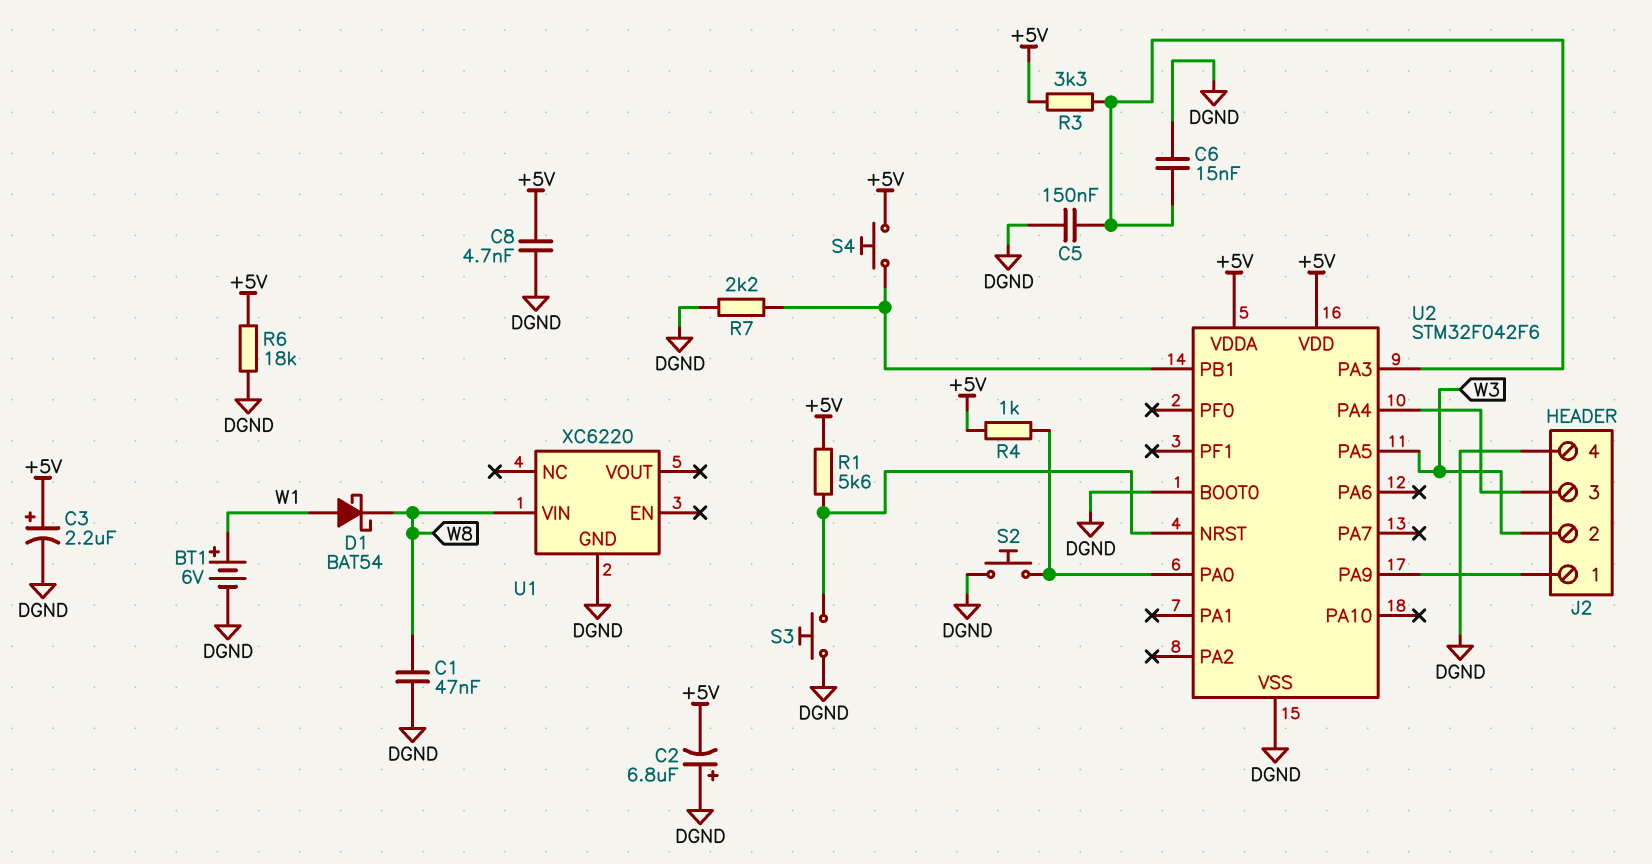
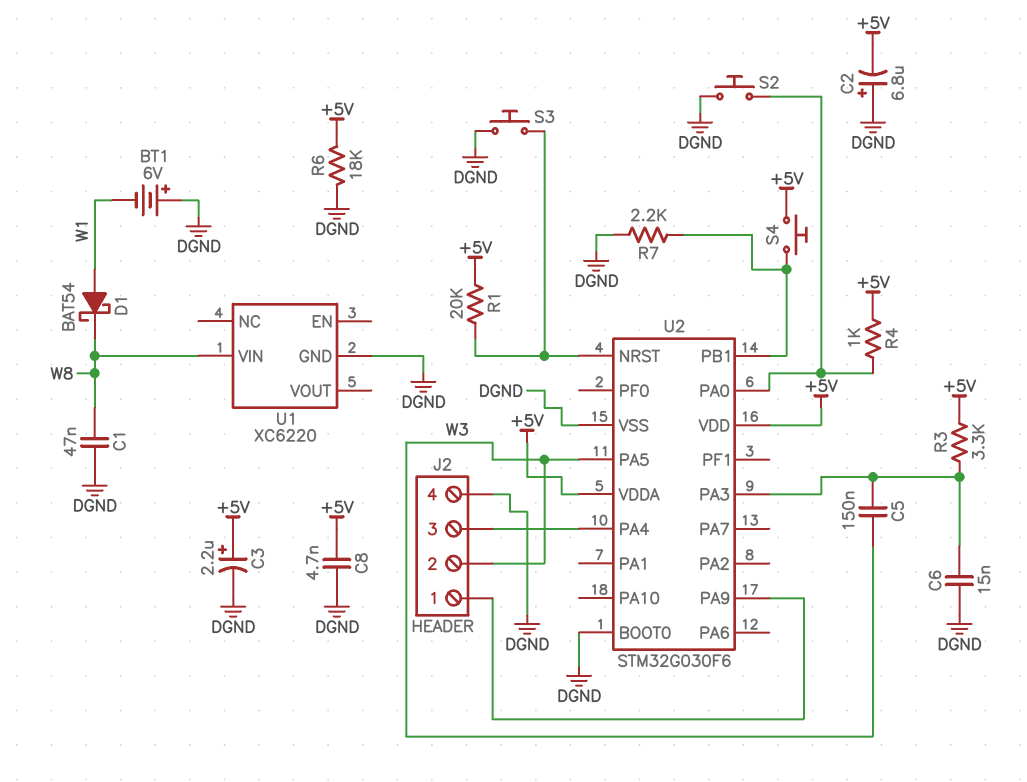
BT1: 6V (plus W1, minus DGND) -> 6V (plus DGND, minus W1)
C5: 150nF (DGND, U2/PA3) -> 150nF (U2/PA3, W3)
R1: 5.6k (+5V, U2/NRST) -> 20k (+5V, U2/NRST)
U2: STM32F042F6 -> STM32G030F6

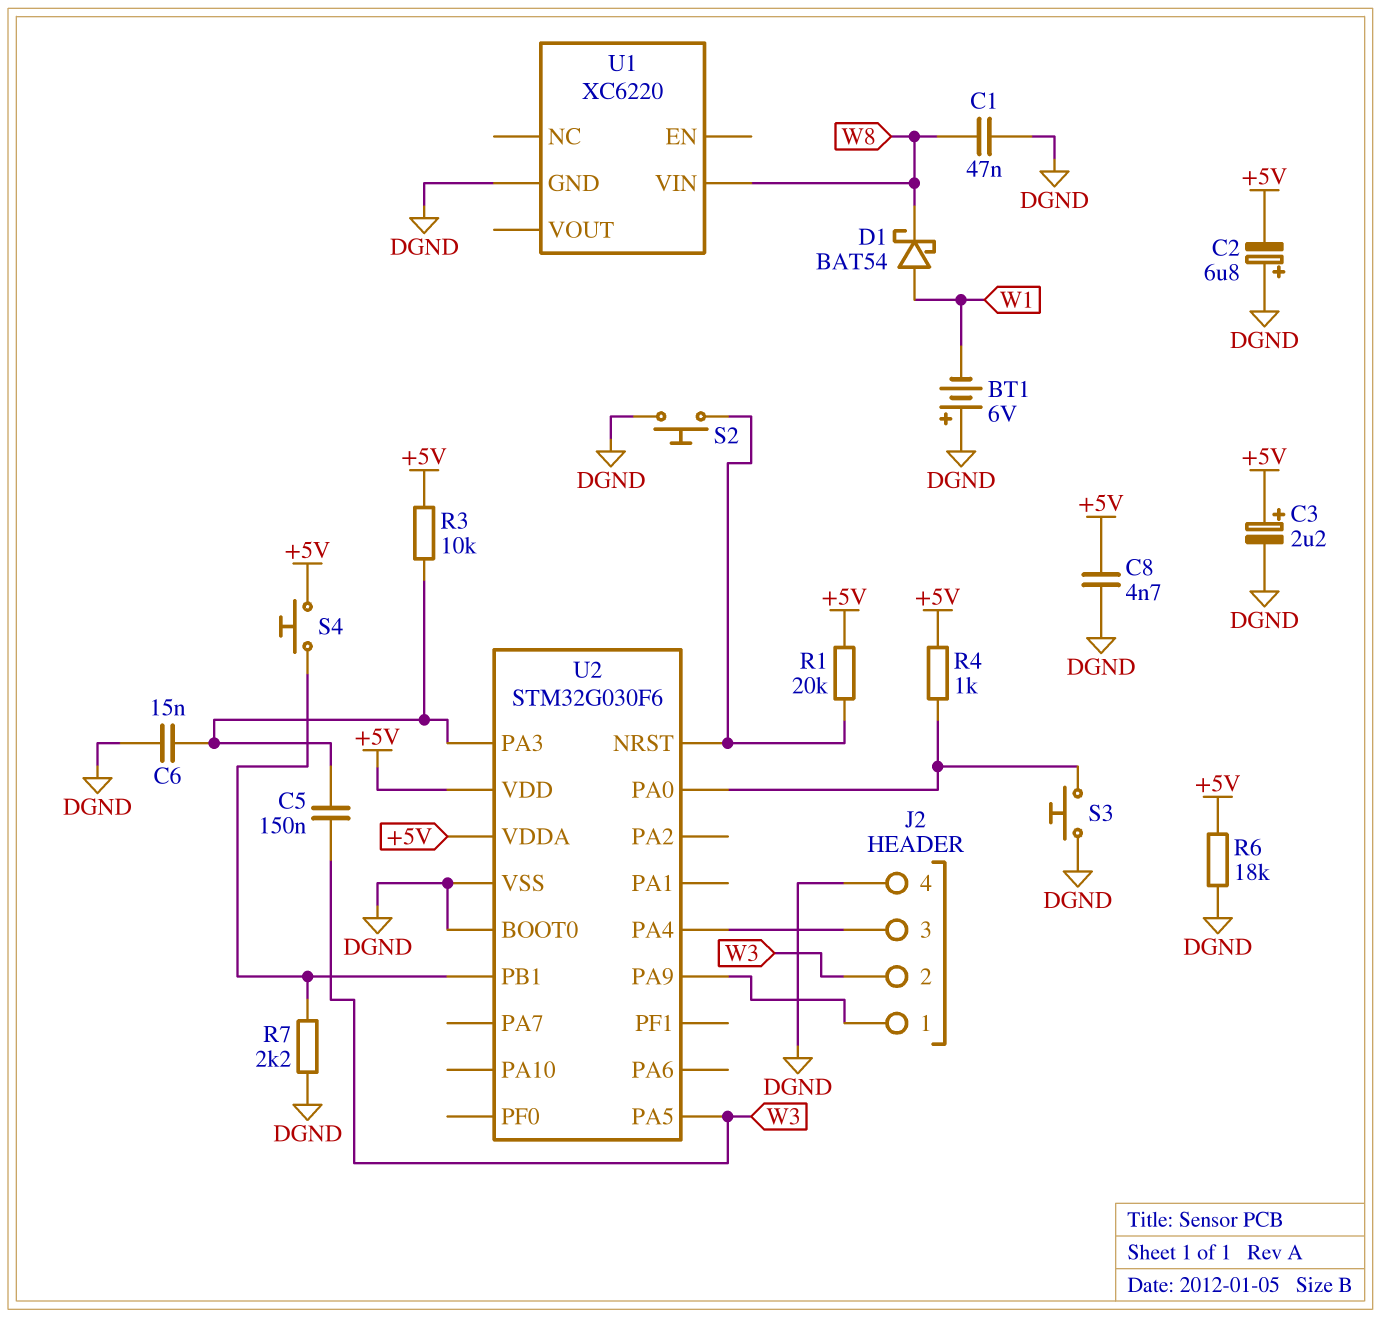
R3: 3.3k (+5V, U2/PA3) -> 10k (+5V, U2/PA3)
S2: button (DGND, U2/PA0) -> button (DGND, U2/NRST)
S3: button (DGND, U2/NRST) -> button (DGND, U2/PA0)

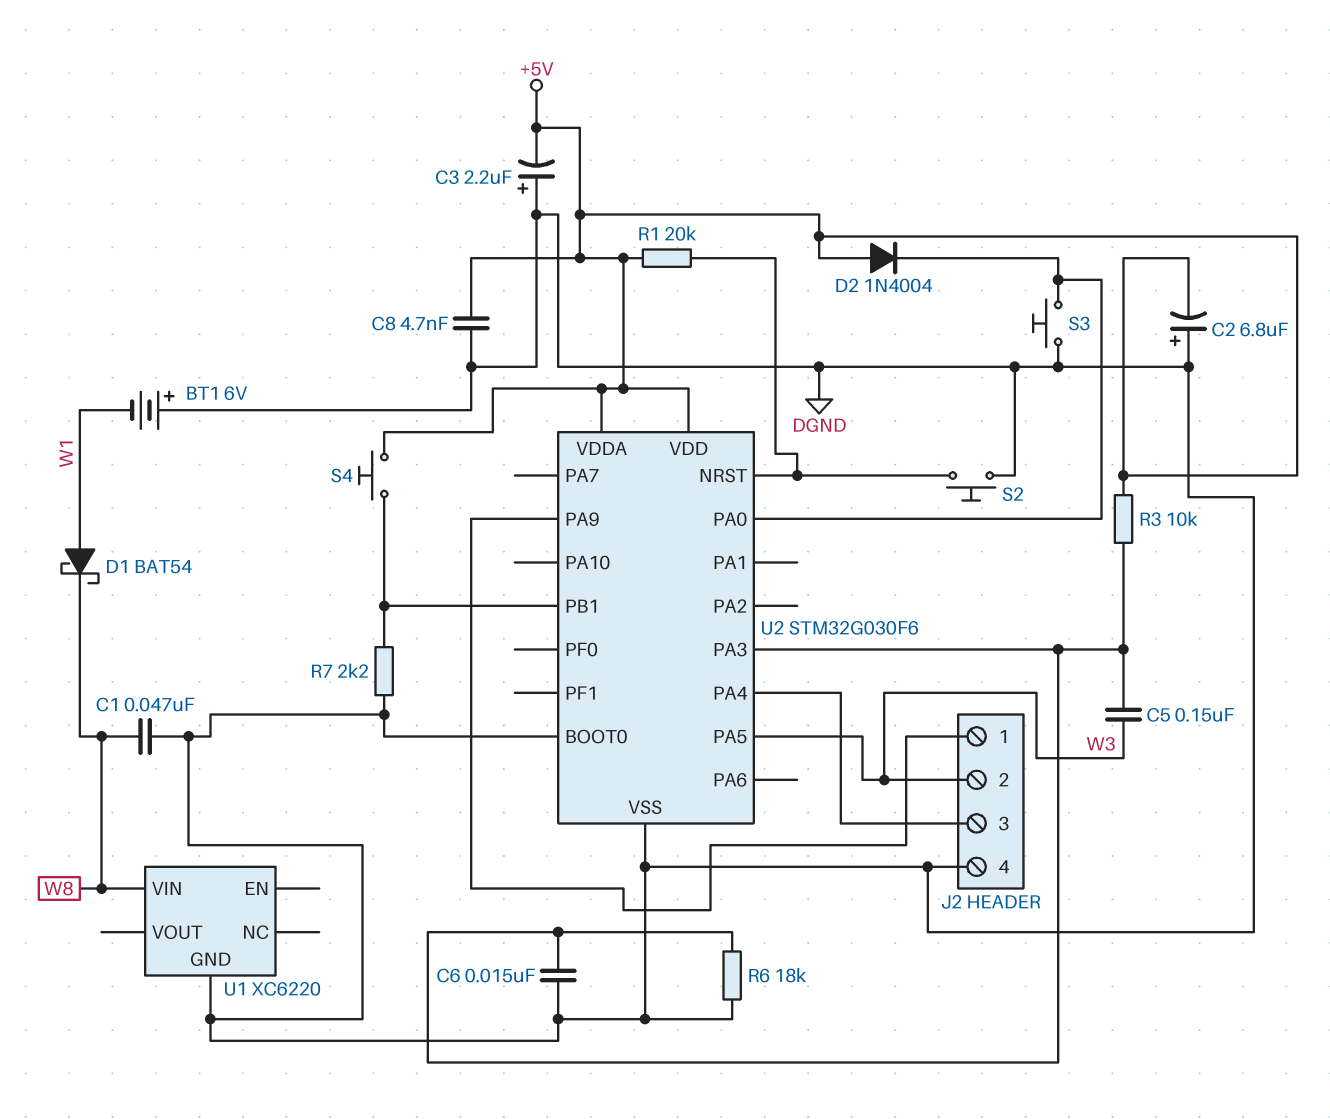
C3: 2.2uF (plus +5V, minus DGND) -> 2.2uF (plus DGND, minus +5V)
D2: none -> diode 1N4004 (A +5V, K U2/PA0)
R4: 1k (+5V, U2/PA0) -> none
R6: 18k (+5V, DGND) -> 18k (DGND, U2/PA3)

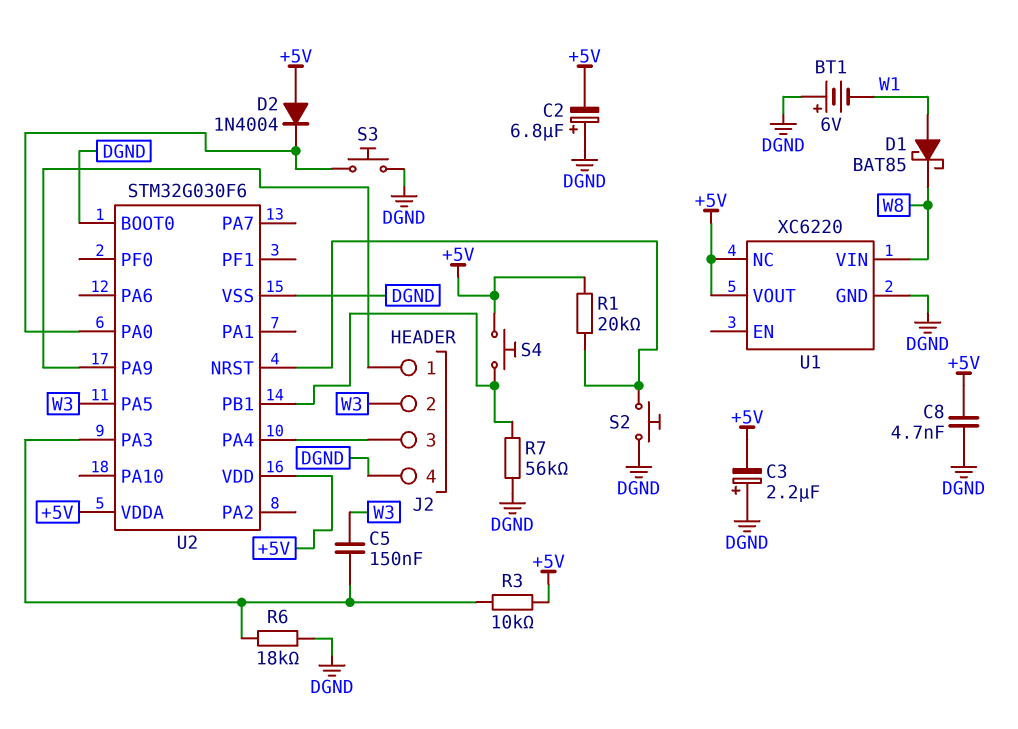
C1: 47nF (DGND, W8) -> none
C6: 15nF (DGND, U2/PA3) -> none
D1: schottky BAT54 (A W1, K W8) -> schottky BAT85 (A W1, K W8)
R7: 2.2k (DGND, U2/PB1) -> 56k (DGND, U2/PB1)
U1 pin NC: none -> +5V
U1 pin VOUT: none -> +5V

